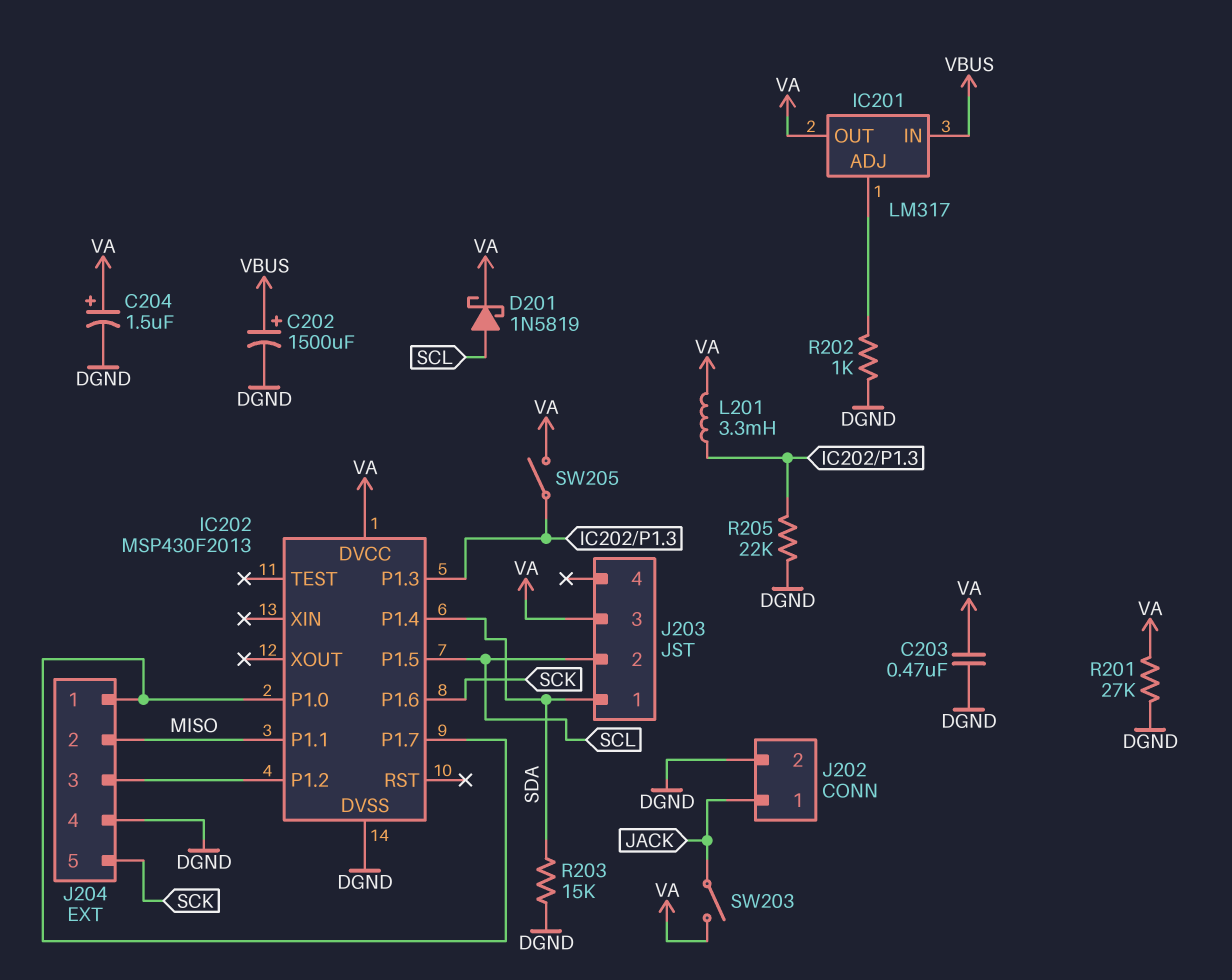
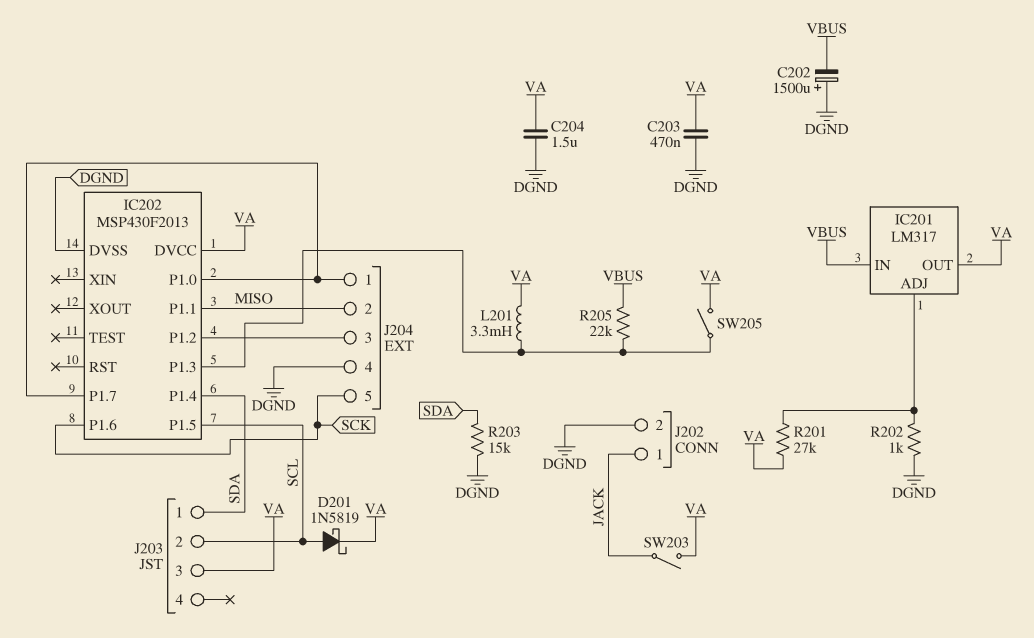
C202: 1500uF (plus VBUS, minus DGND) -> 1500uF (plus DGND, minus VBUS)
C204: 1.5uF (plus VA, minus DGND) -> 1.5uF (DGND, VA)
R201: 27k (DGND, VA) -> 27k (IC201/ADJ, VA)
R205: 22k (DGND, IC202/P1.3) -> 22k (IC202/P1.3, VBUS)

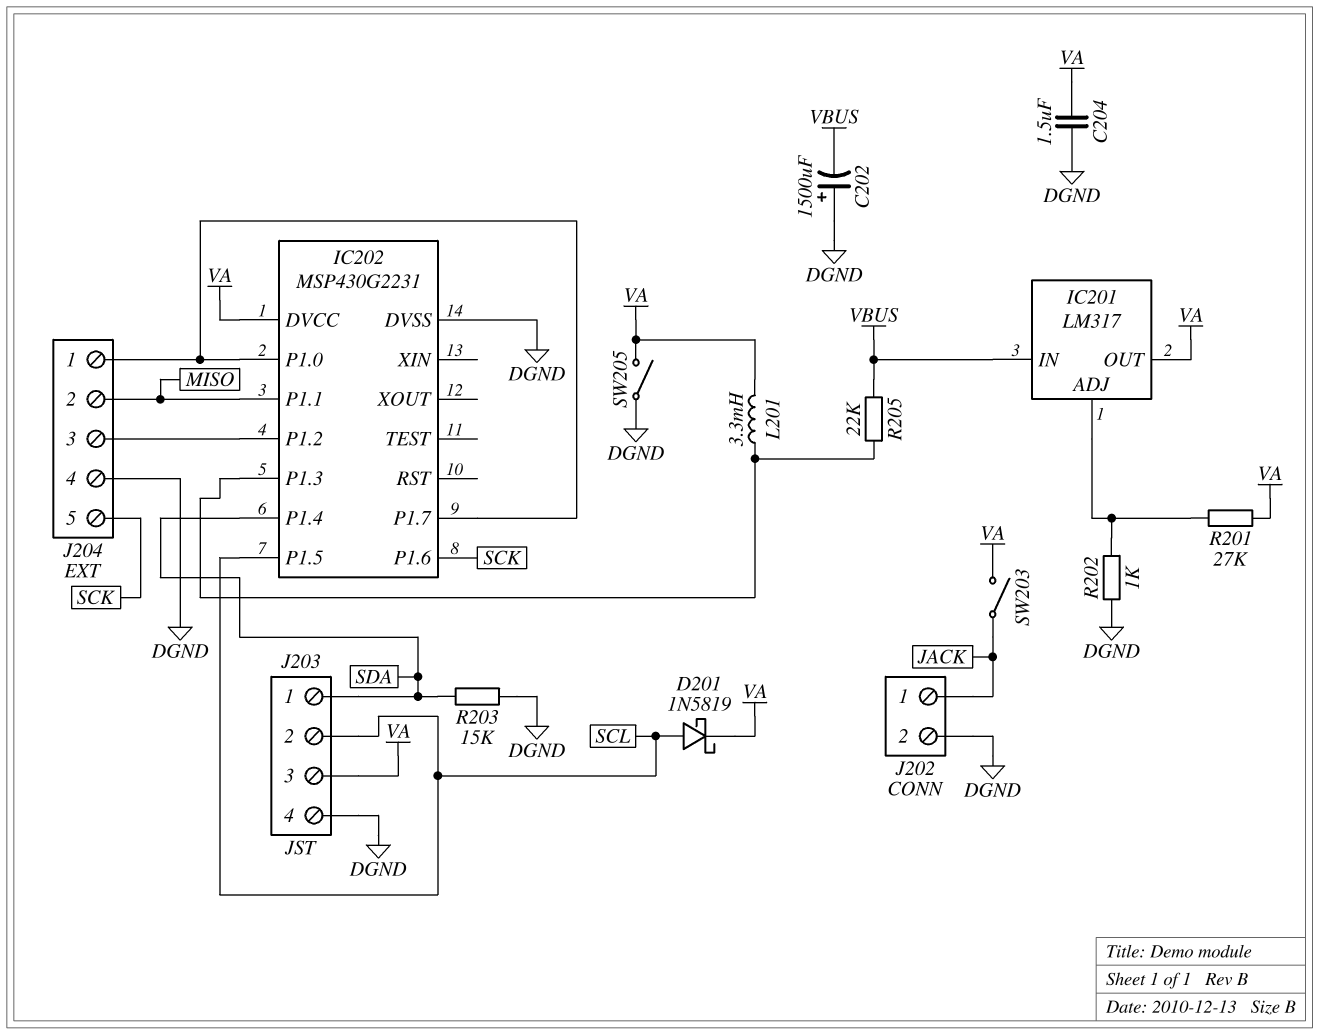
C203: 470nF (DGND, VA) -> none
IC202: MSP430F2013 -> MSP430G2231
J203 pin 4: none -> DGND
SW205: switch (IC202/P1.3, VA) -> switch (DGND, VA)

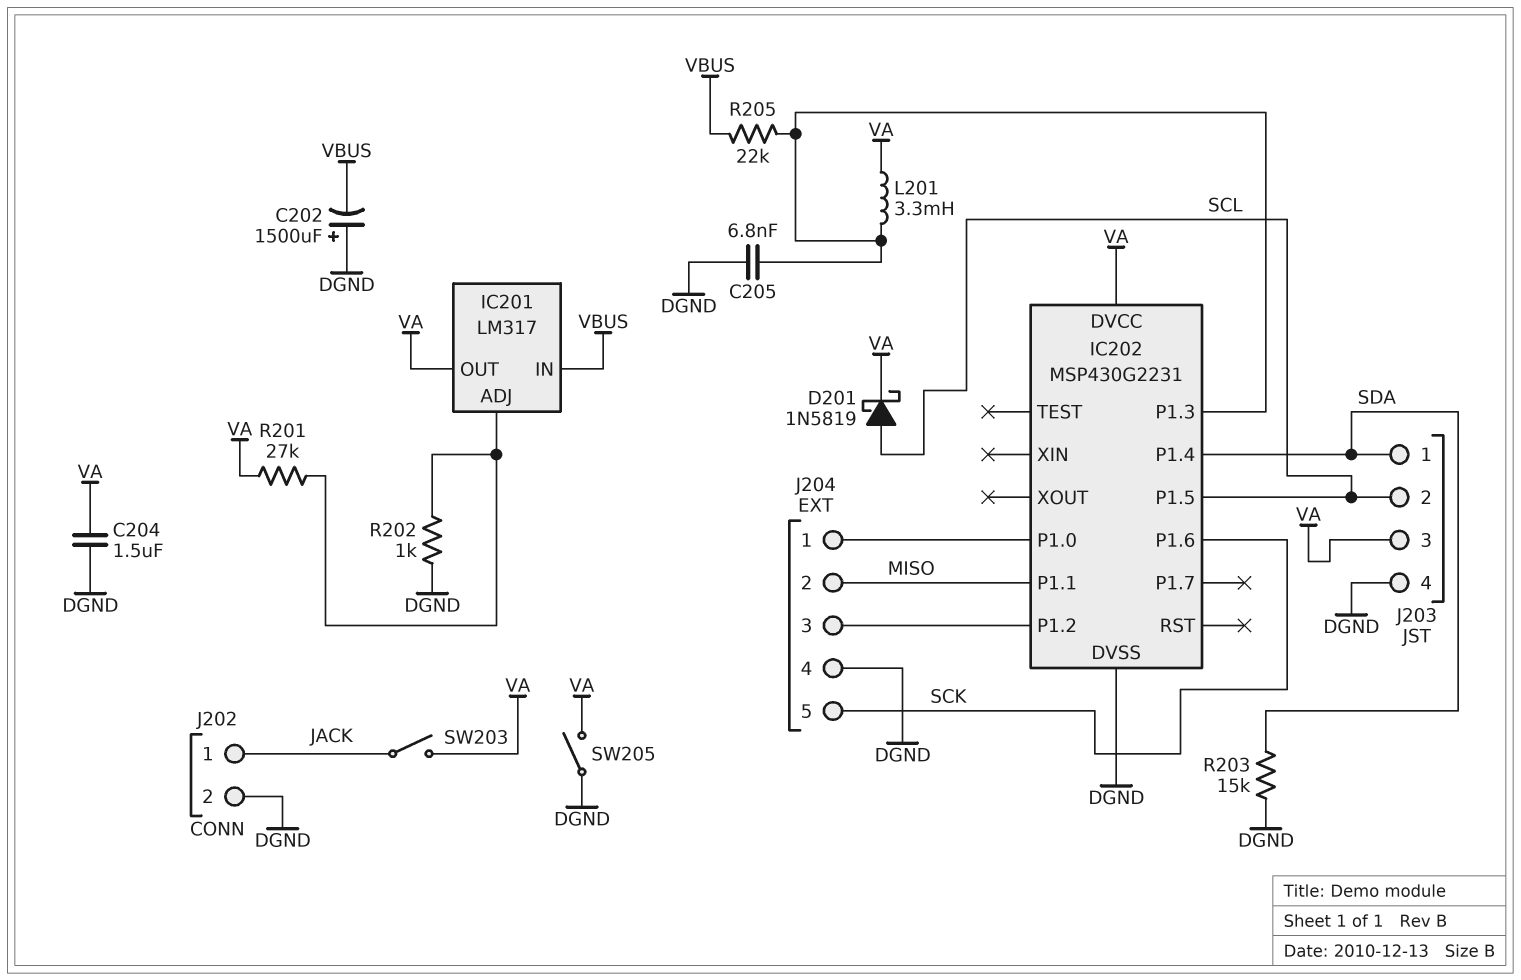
C205: none -> 6.8nF (DGND, IC202/P1.3)
IC202 pin P1.7: IC202/P1.0 -> none

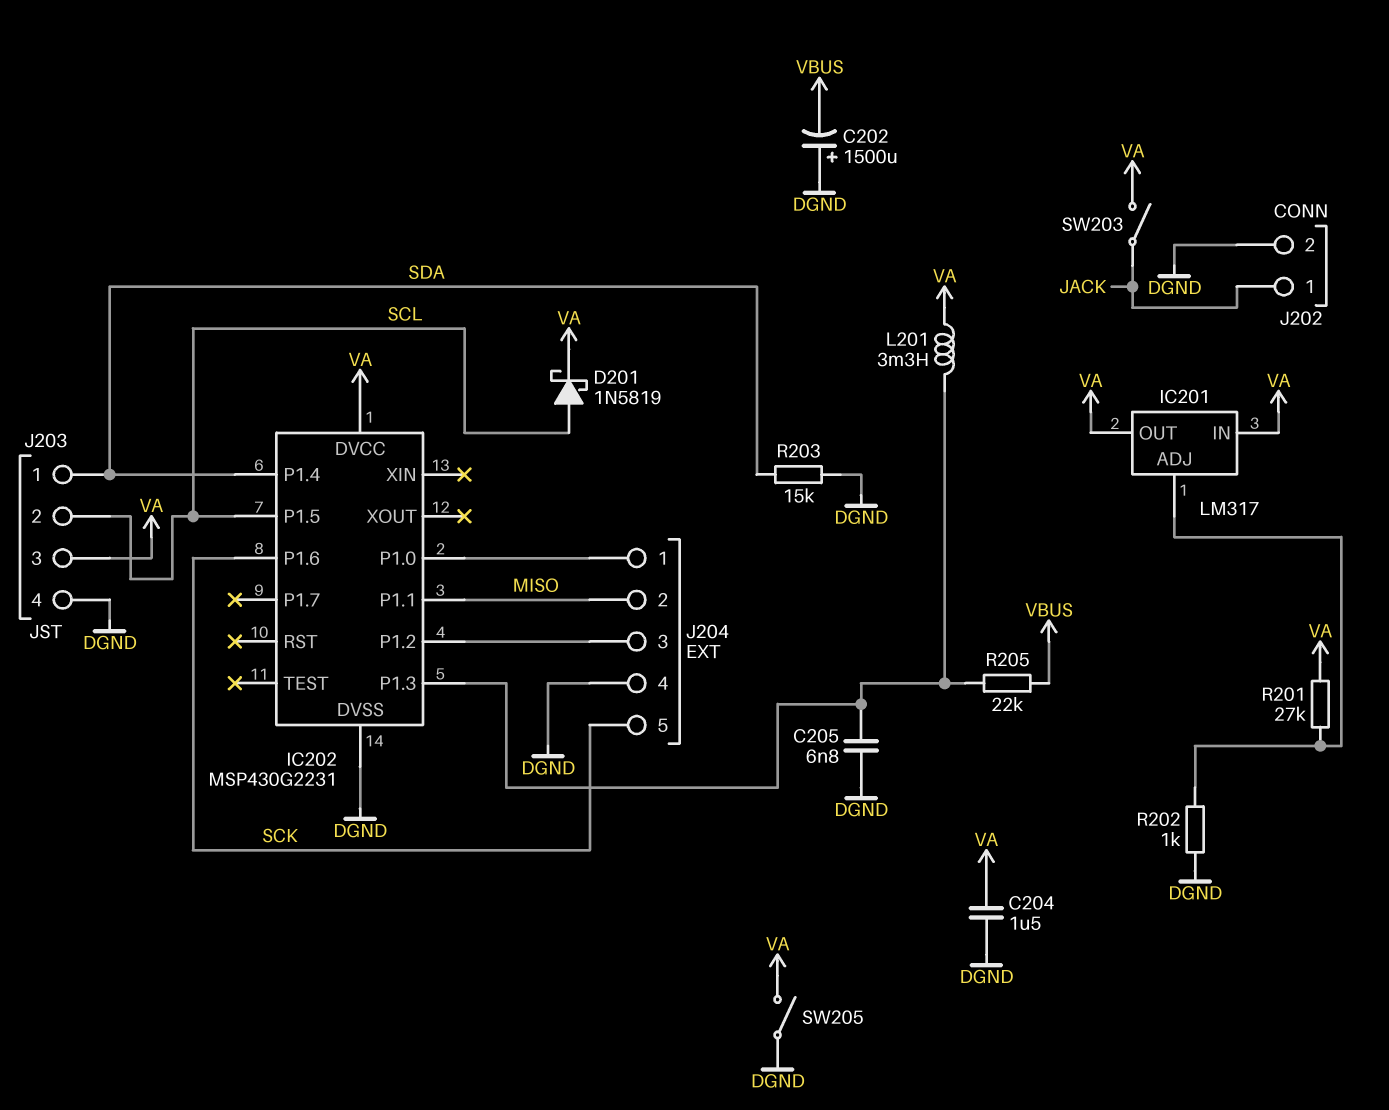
IC201 pin IN: VBUS -> VA

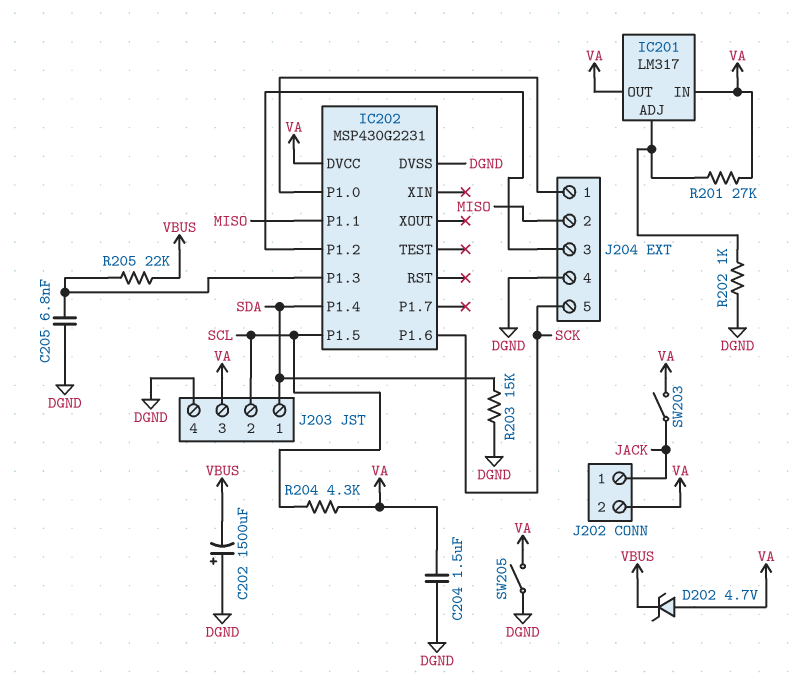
D201: schottky 1N5819 (A SCL, K VA) -> none
D202: none -> zener 4.7V (A VA, K VBUS)
J202 pin 2: DGND -> VA
L201: 3.3mH (IC202/P1.3, VA) -> none
R204: none -> 4.3k (SCL, VA)

